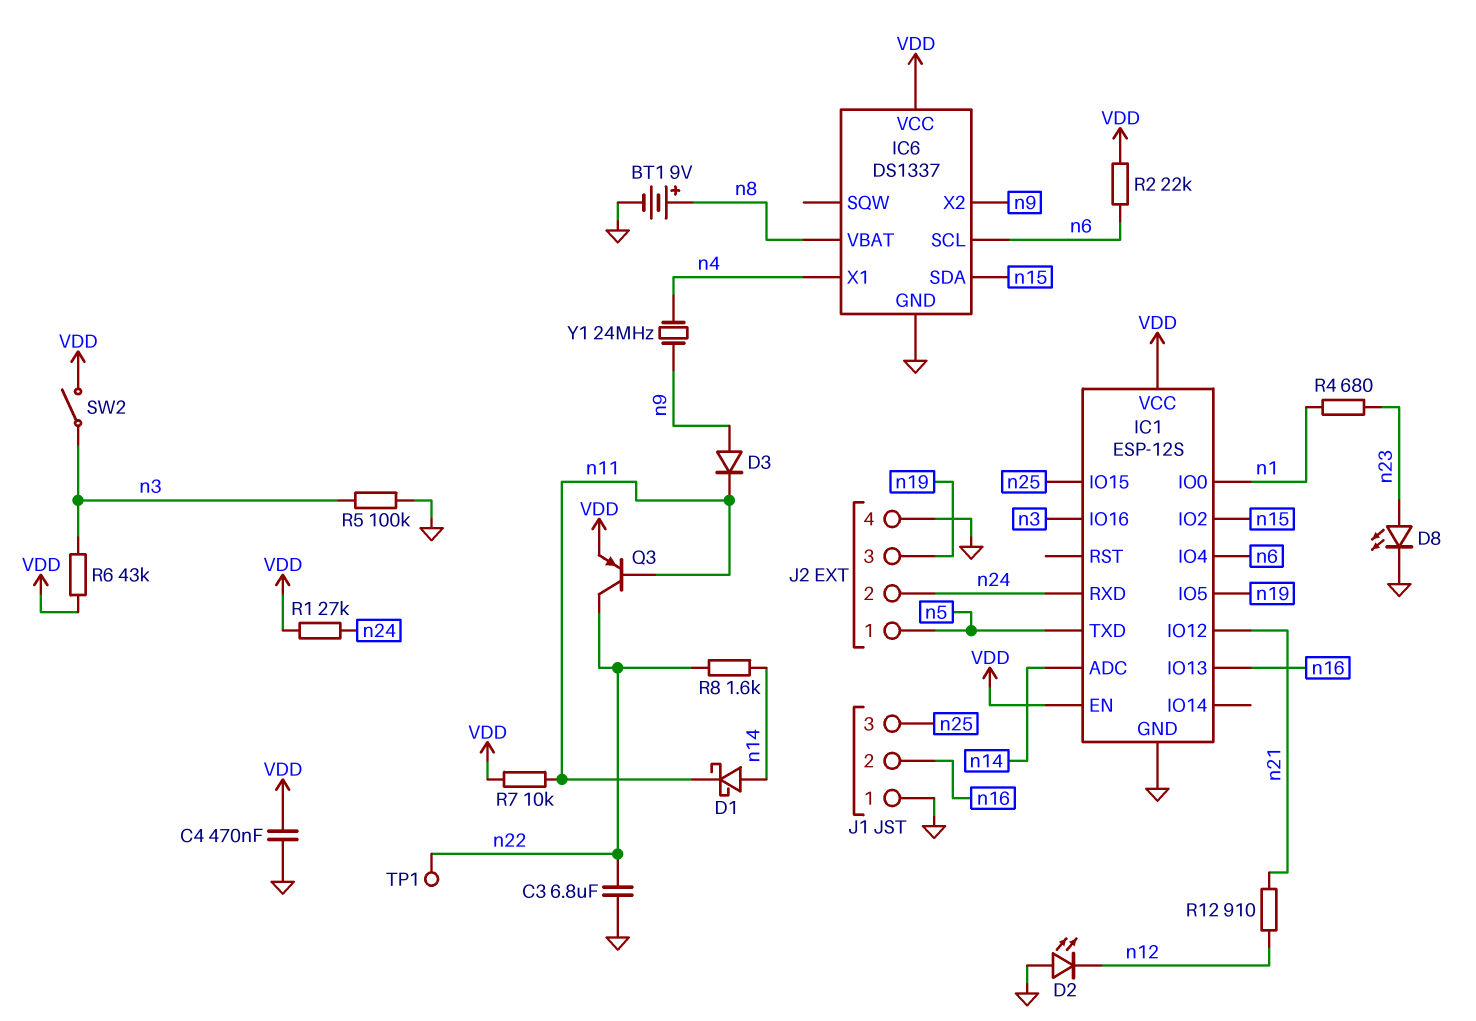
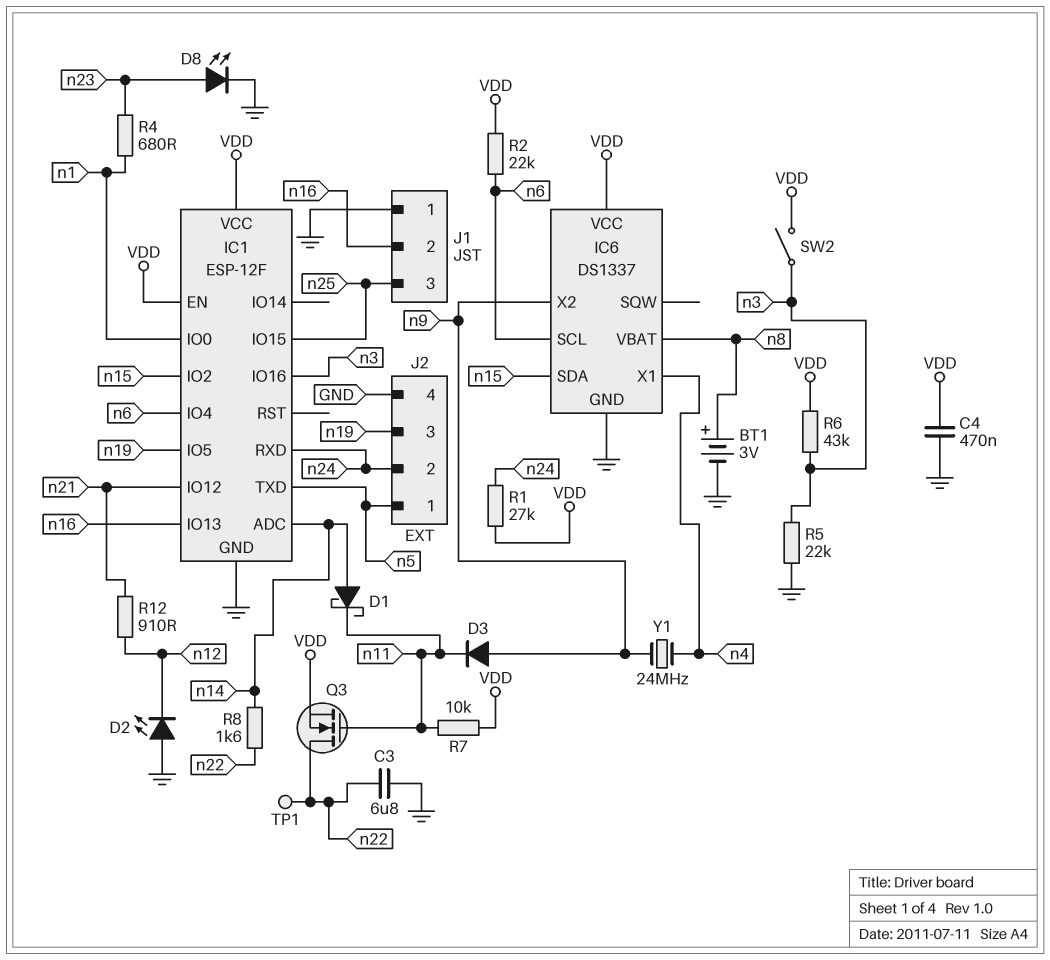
BT1: 9V (plus n8, minus GND) -> 3V (plus n8, minus GND)
IC1: ESP-12S -> ESP-12F
Q3: PNP (B n11, C n22, E VDD) -> NMOS (G n11, D n22, S VDD)
R5: 100k (GND, n3) -> 22k (GND, n3)

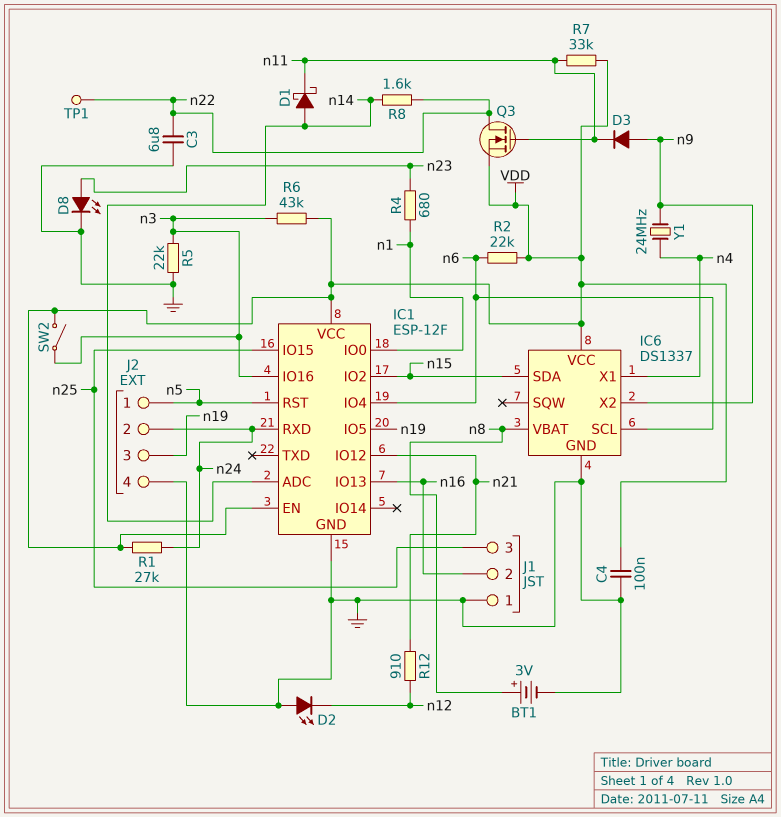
C4: 470nF (GND, VDD) -> 100nF (GND, VDD)
IC1 pin RST: none -> n5
IC1 pin TXD: n5 -> none
R7: 10k (VDD, n11) -> 33k (VDD, n11)

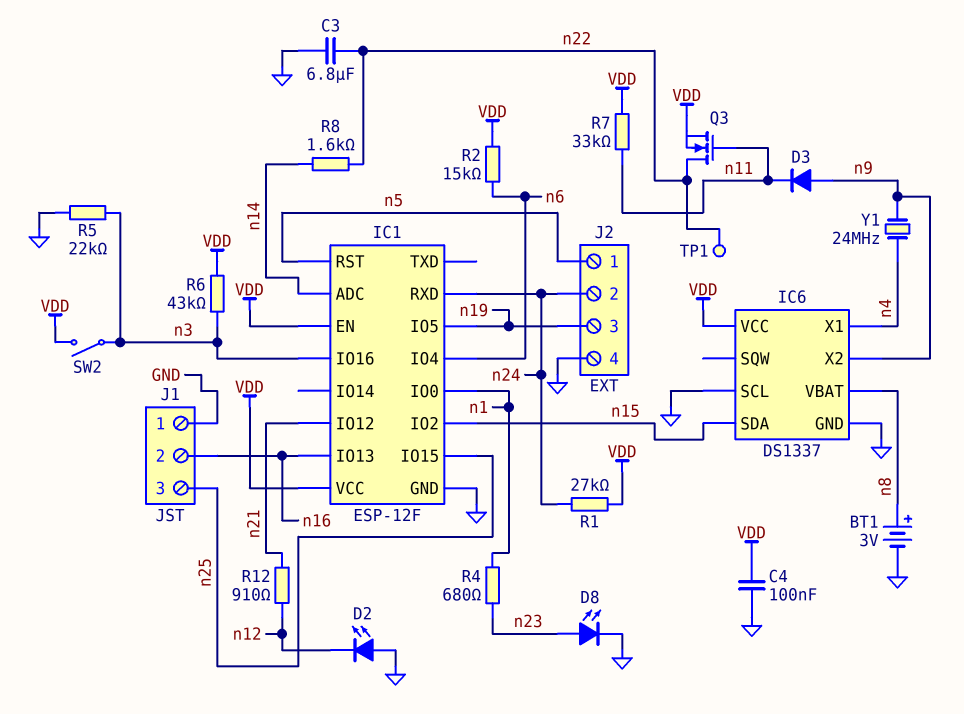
D1: schottky (A n14, K n11) -> none
IC6 pin SCL: n6 -> GND
R2: 22k (VDD, n6) -> 15k (VDD, n6)

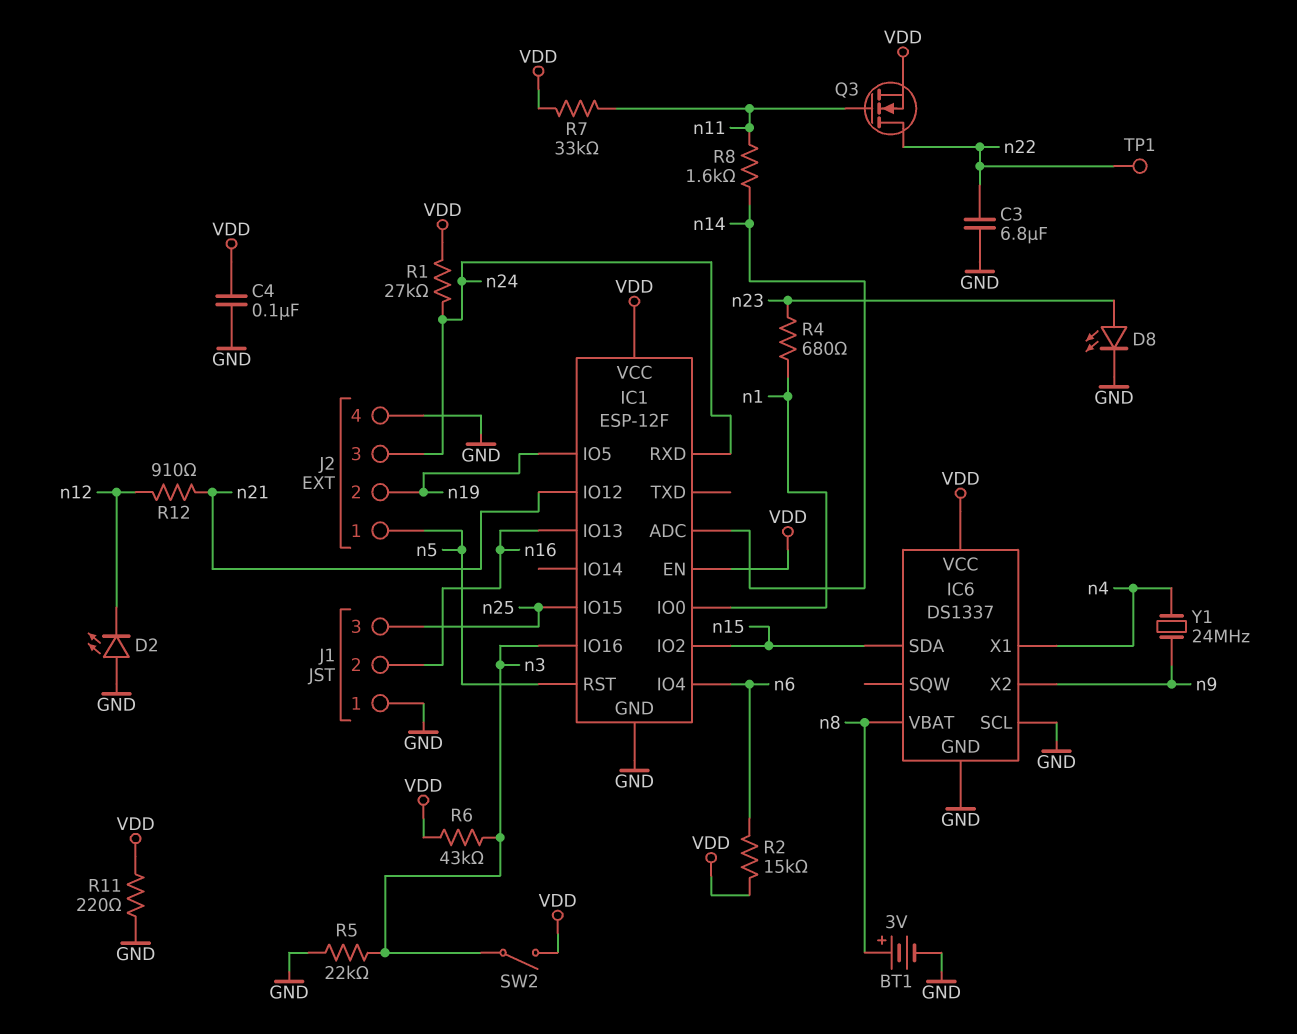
D3: diode (A n9, K n11) -> none
J2 pin 2: n24 -> n19
J2 pin 3: n19 -> n24
R8: 1.6k (n14, n22) -> 1.6k (n11, n14)
R11: none -> 220 (GND, VDD)

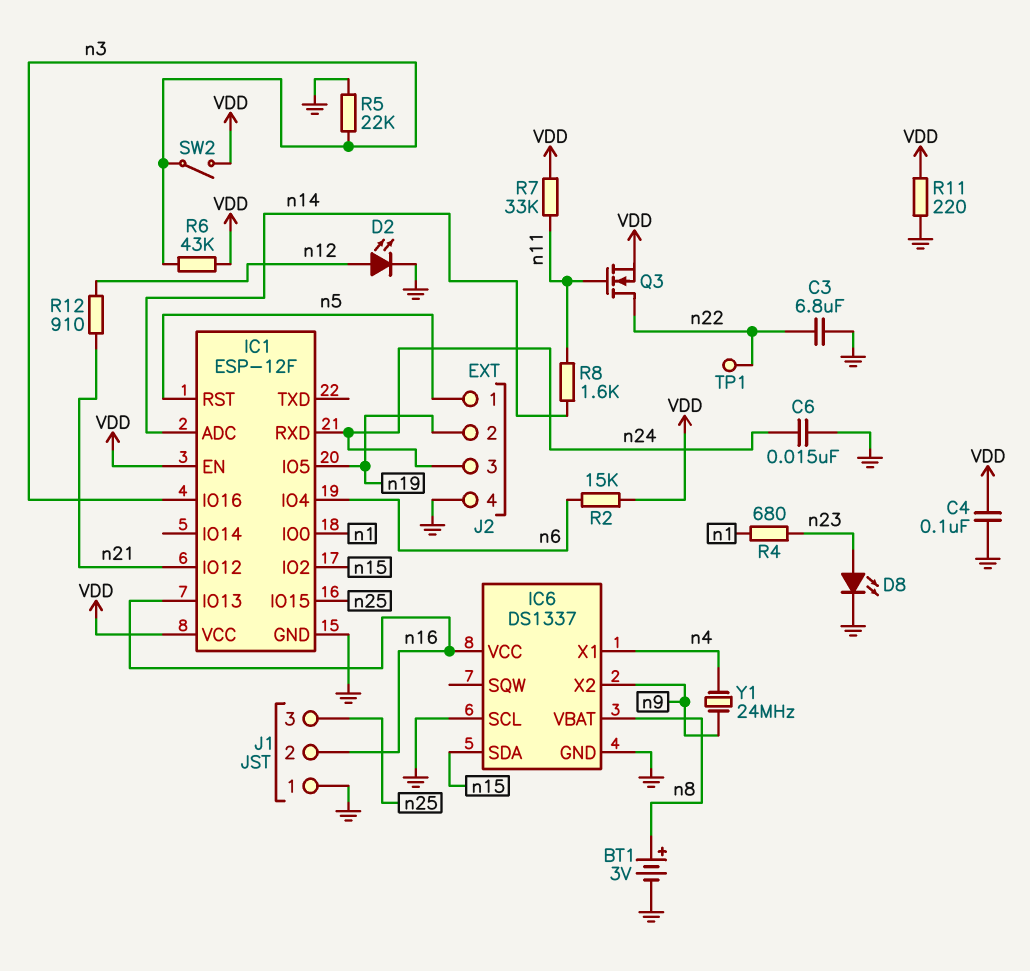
C6: none -> 15nF (GND, n24)
D2: LED (A GND, K n12) -> LED (A n12, K GND)
IC6 pin VCC: VDD -> n16
R1: 27k (VDD, n24) -> none

